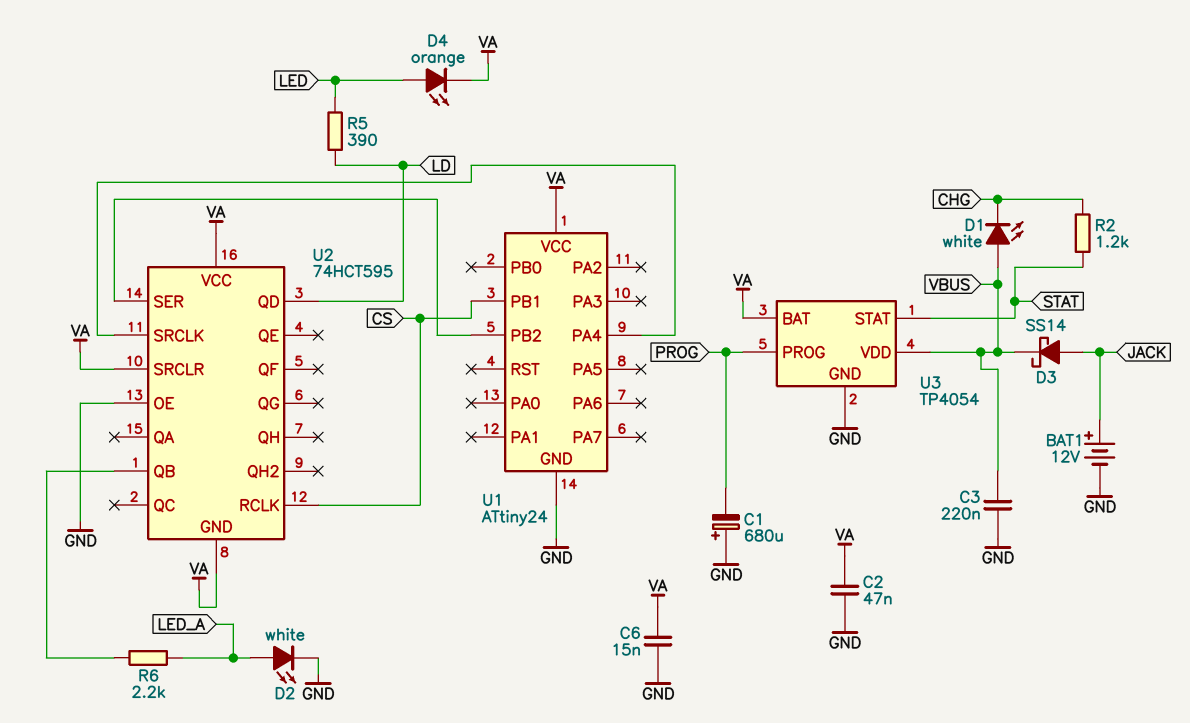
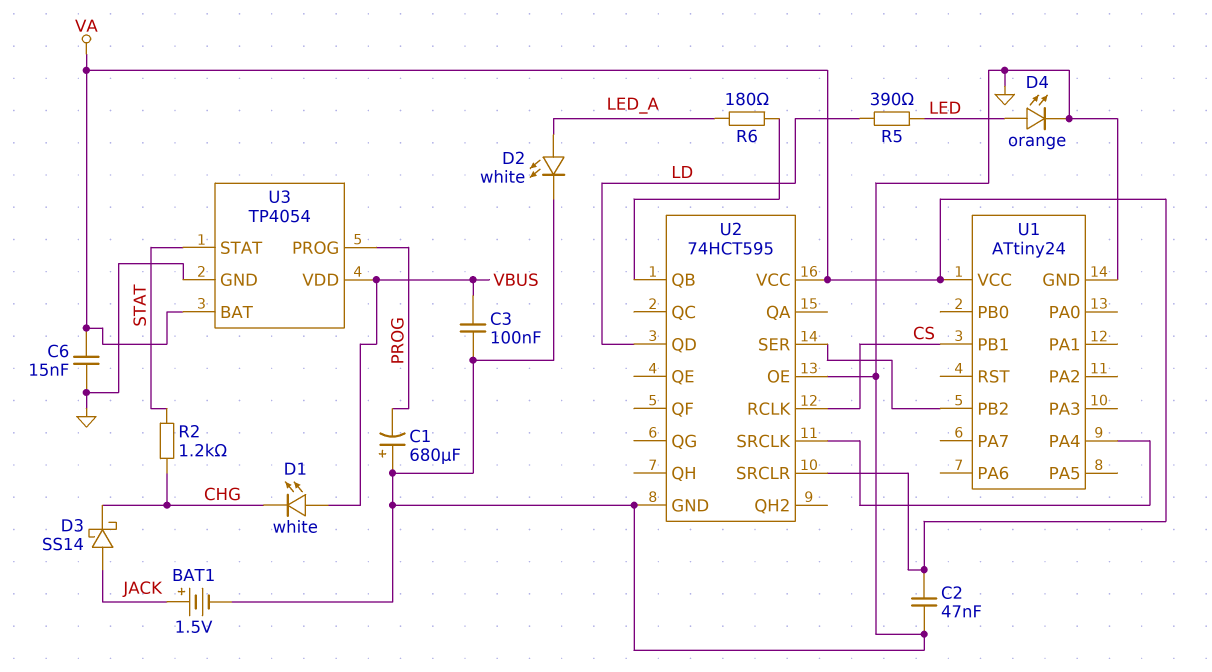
BAT1: 12V (plus JACK, minus GND) -> 1.5V (plus JACK, minus GND)
C3: 220nF (GND, VBUS) -> 100nF (GND, VBUS)
D3: schottky SS14 (A JACK, K VBUS) -> schottky SS14 (A JACK, K CHG)
D4: LED orange (A LED, K VA) -> LED orange (A LED, K GND)
R6: 2.2k (LED_A, U2/QB) -> 180 (LED_A, U2/QB)
U2 pin GND: VA -> GND

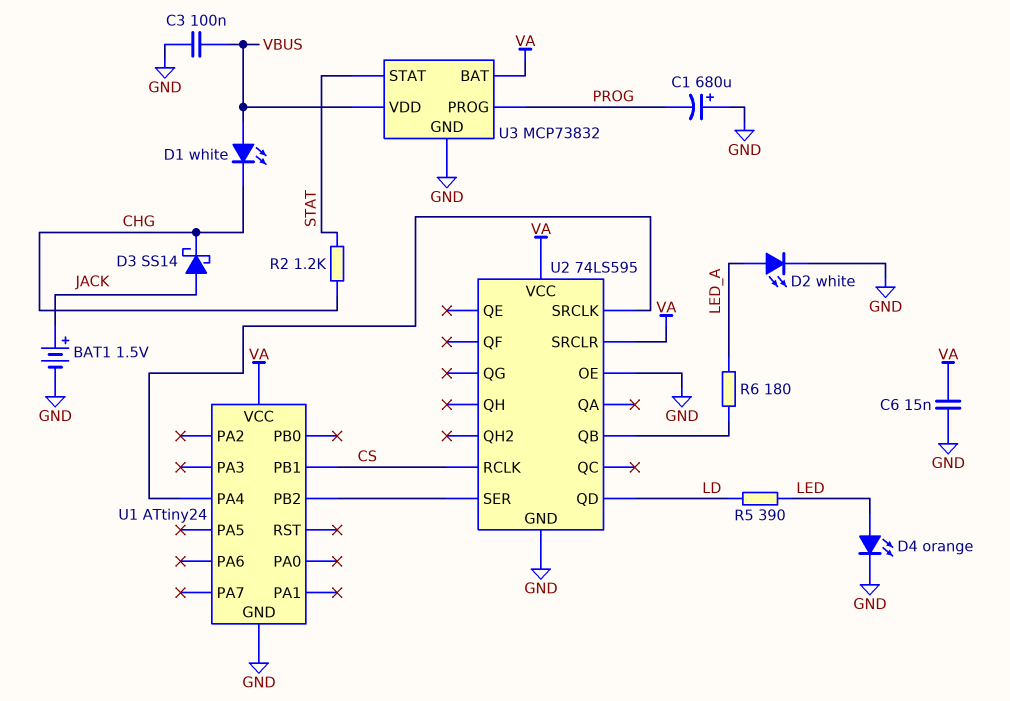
C2: 47nF (GND, VA) -> none
U2: 74HCT595 -> 74LS595
U3: TP4054 -> MCP73832

